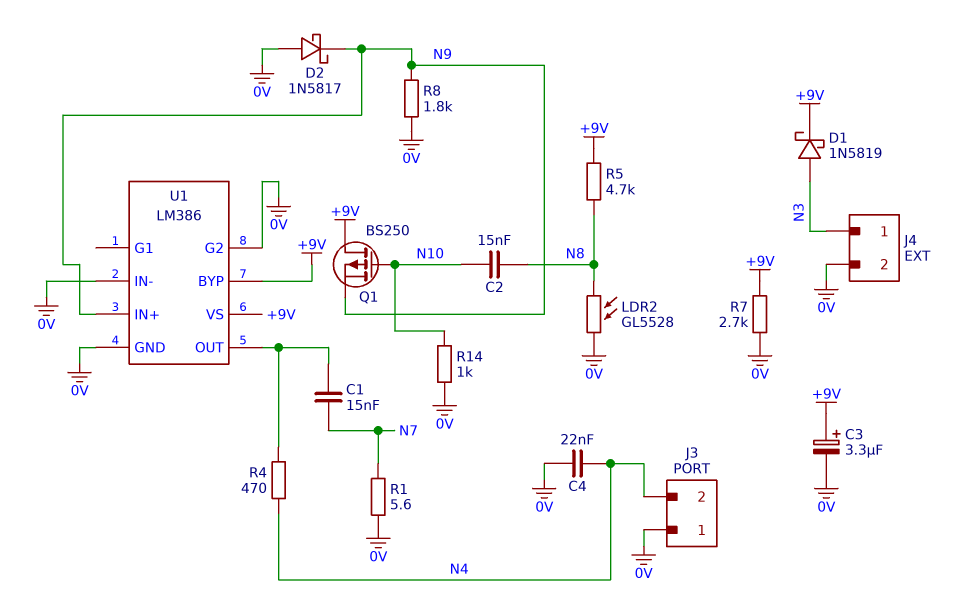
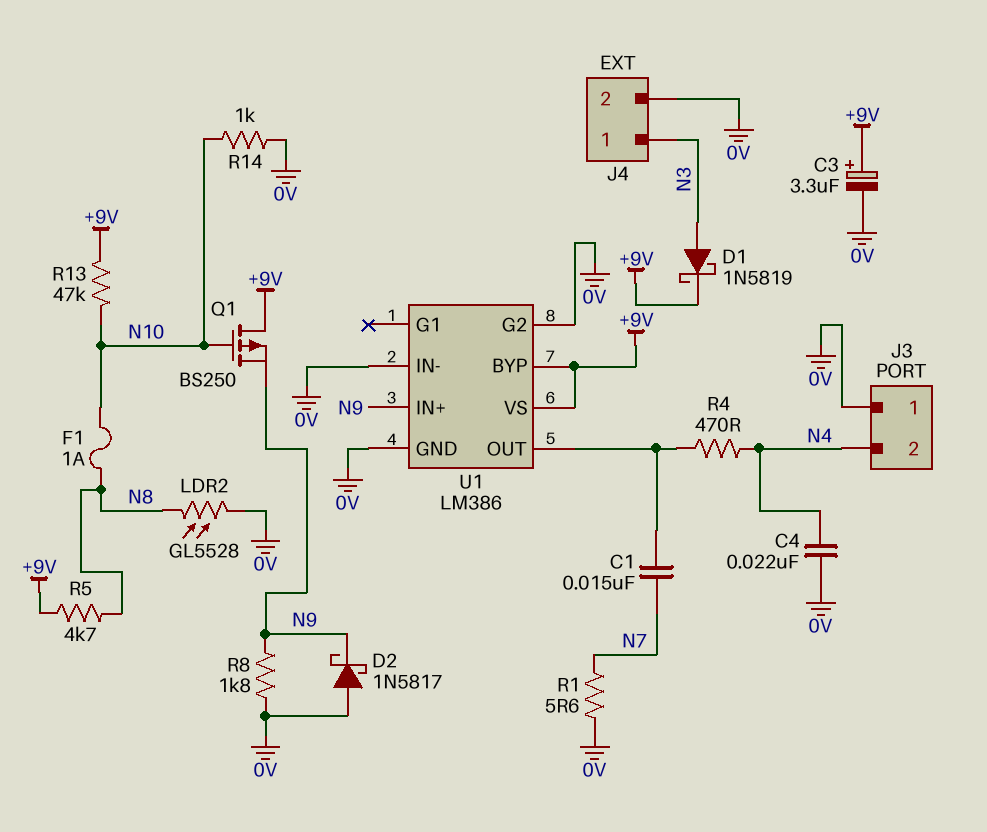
C2: 15nF (N8, N10) -> none
F1: none -> 1A (N8, N10)
R7: 2.7k (+9V, 0V) -> none
R13: none -> 47k (+9V, N10)

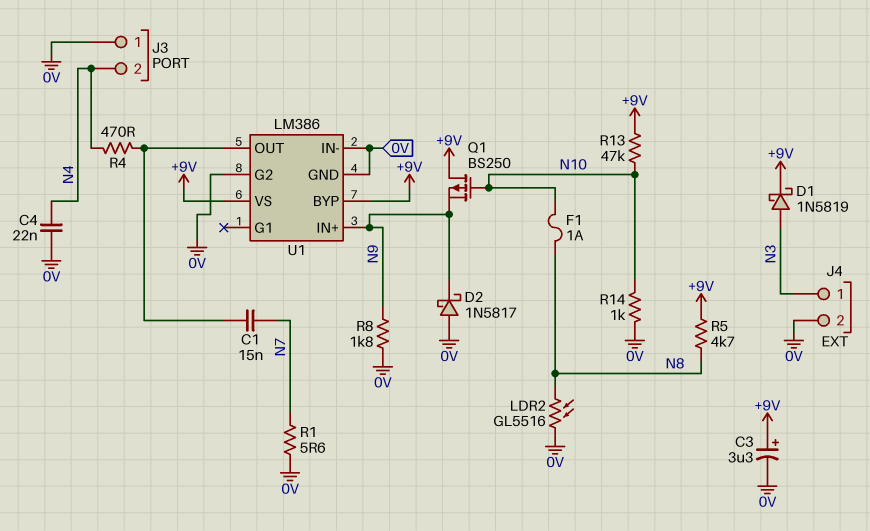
LDR2: GL5528 (0V, N8) -> GL5516 (0V, N8)

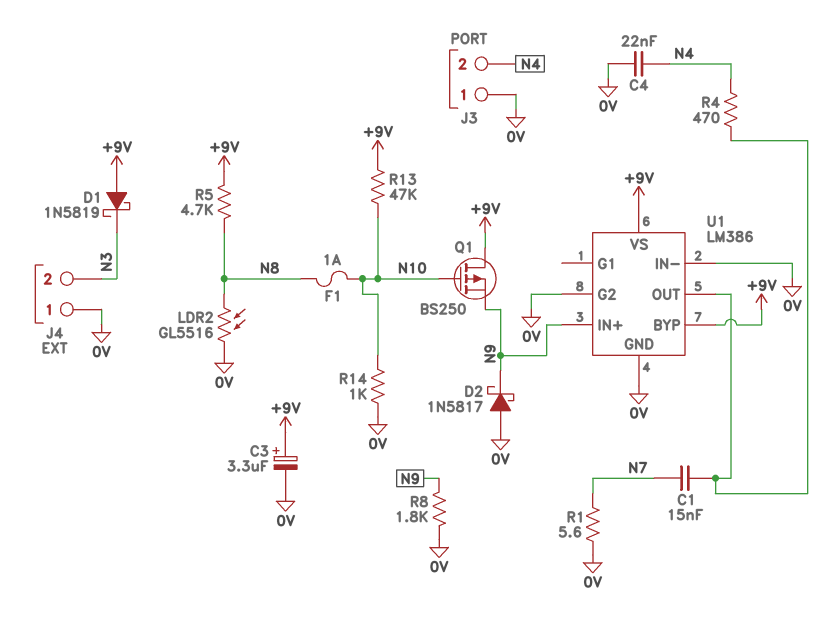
D1: schottky 1N5819 (A N3, K +9V) -> schottky 1N5819 (A +9V, K N3)
J4 pin 1: N3 -> 0V
J4 pin 2: 0V -> N3

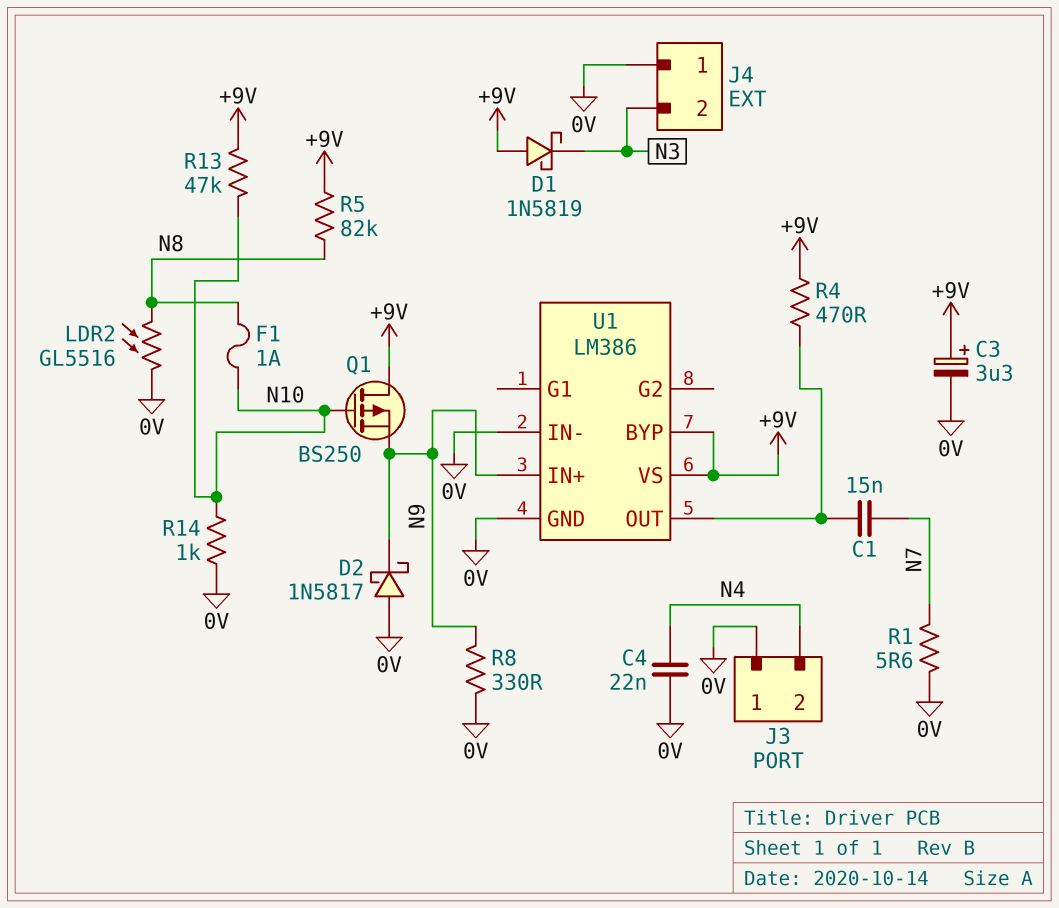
R4: 470 (N4, U1/OUT) -> 470 (+9V, U1/OUT)
R5: 4.7k (+9V, N8) -> 82k (+9V, N8)
R8: 1.8k (0V, N9) -> 330 (0V, N9)
U1 pin G2: 0V -> none

